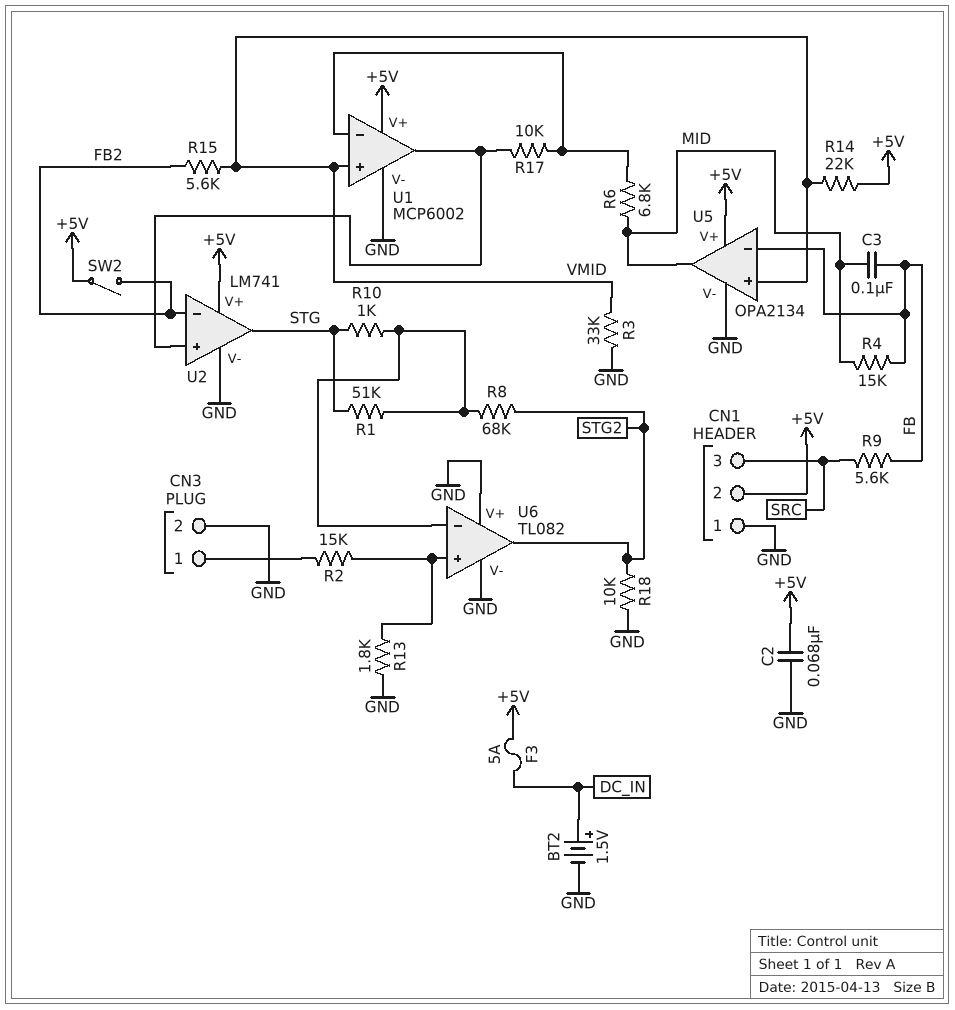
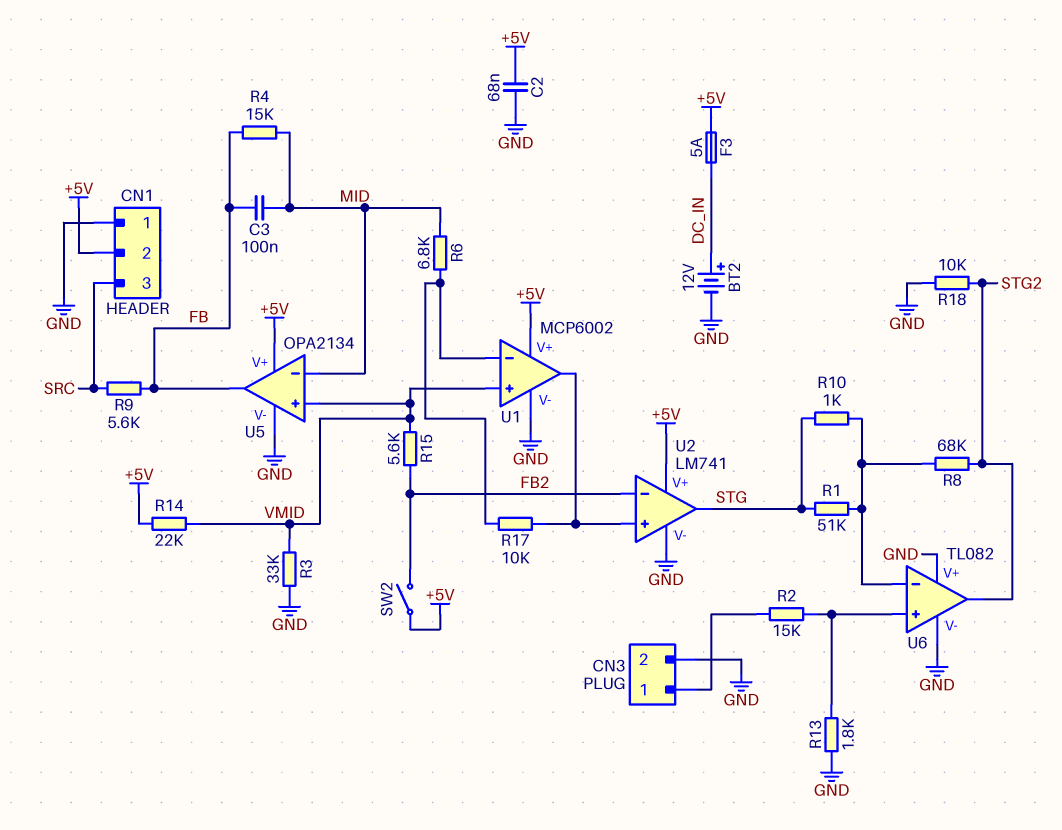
BT2: 1.5V (plus DC_IN, minus GND) -> 12V (plus DC_IN, minus GND)
U5 pin in-: FB -> MID
U5 pin out: MID -> FB

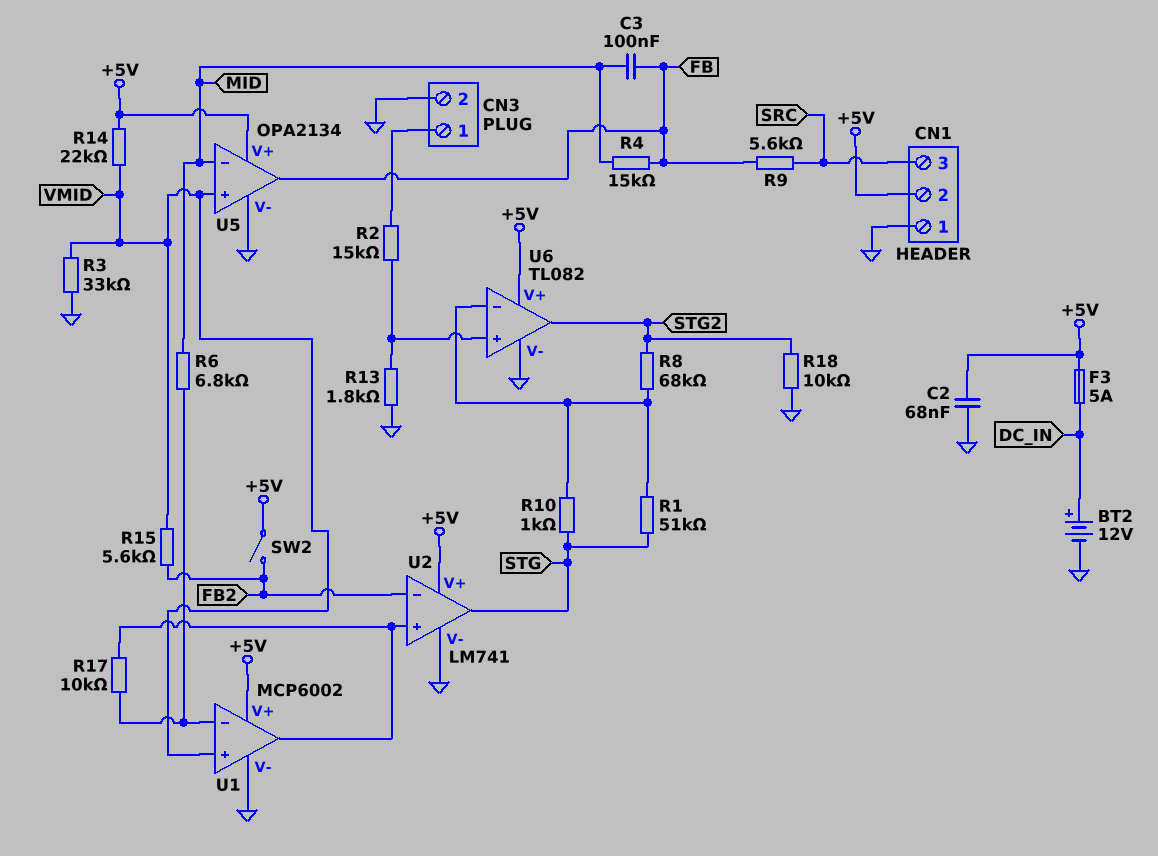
U6 pin V+: GND -> +5V

